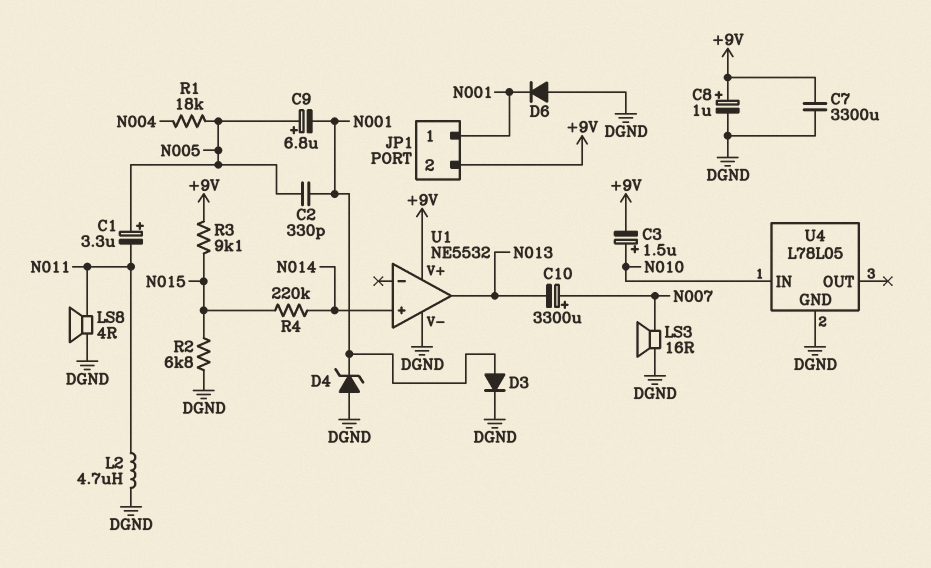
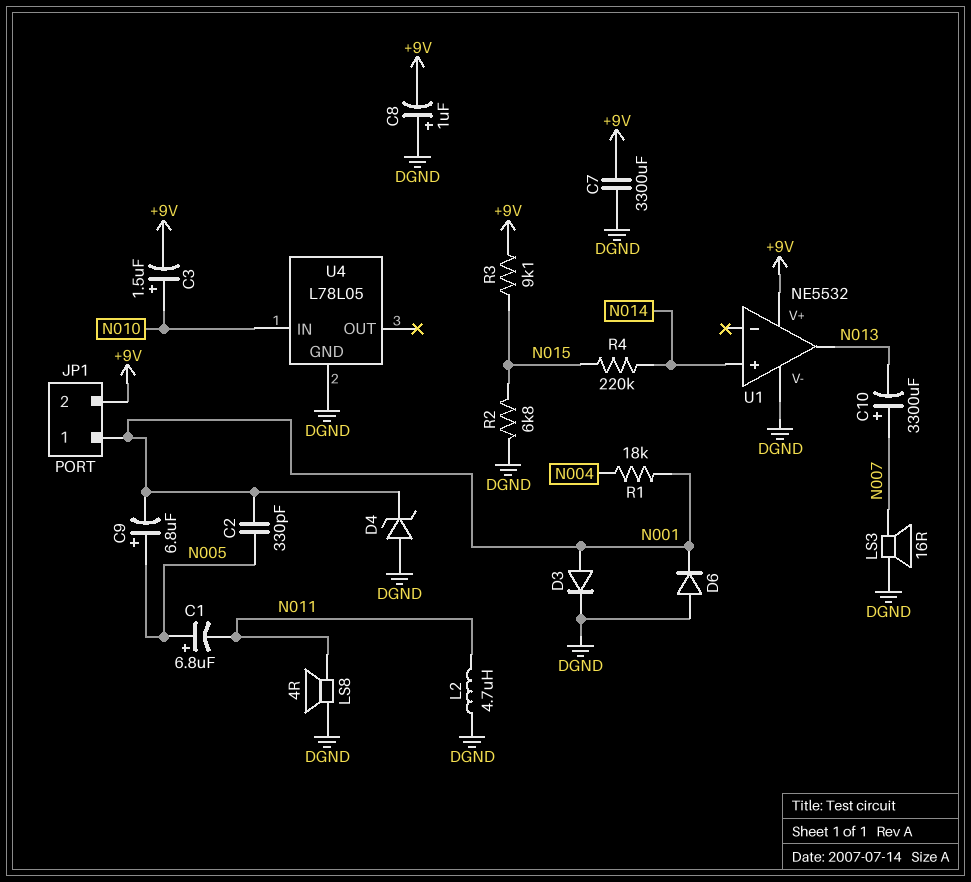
C1: 3.3uF (plus N005, minus N011) -> 6.8uF (plus N005, minus N011)
C8: 1uF (plus +9V, minus DGND) -> 1uF (plus DGND, minus +9V)
R1: 18k (N004, N005) -> 18k (N001, N004)

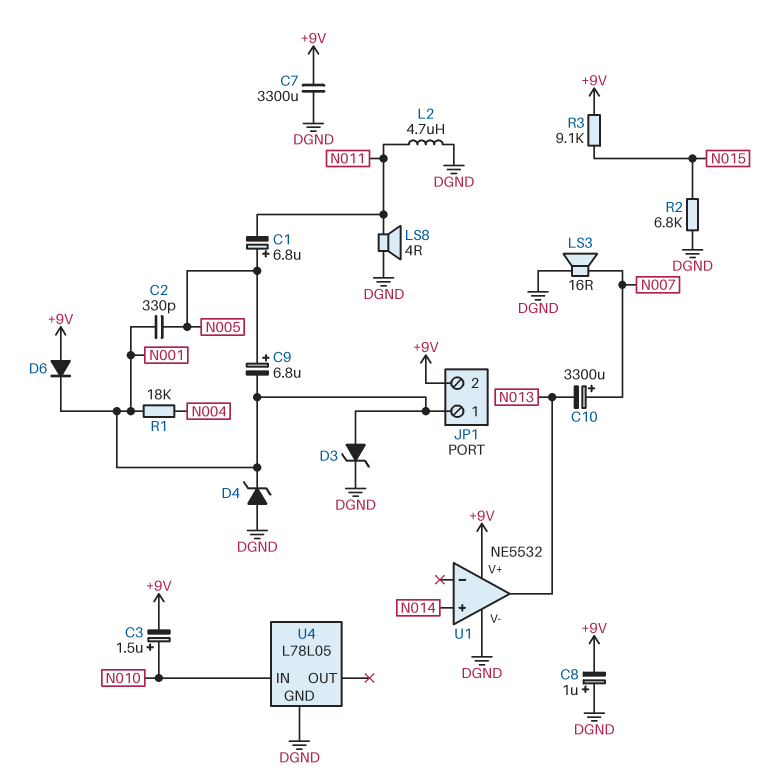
D3: diode (A N001, K DGND) -> zener (A N001, K DGND)
D6: diode (A DGND, K N001) -> diode (A +9V, K N001)
R4: 220k (N014, N015) -> none

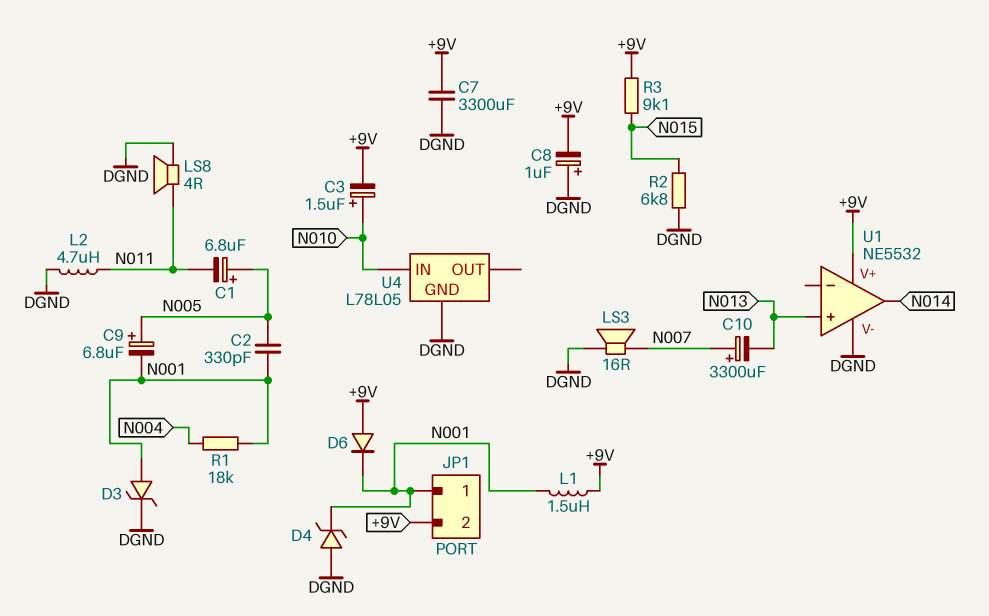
L1: none -> 1.5uH (+9V, N001)
U1 pin in+: N014 -> N013
U1 pin out: N013 -> N014

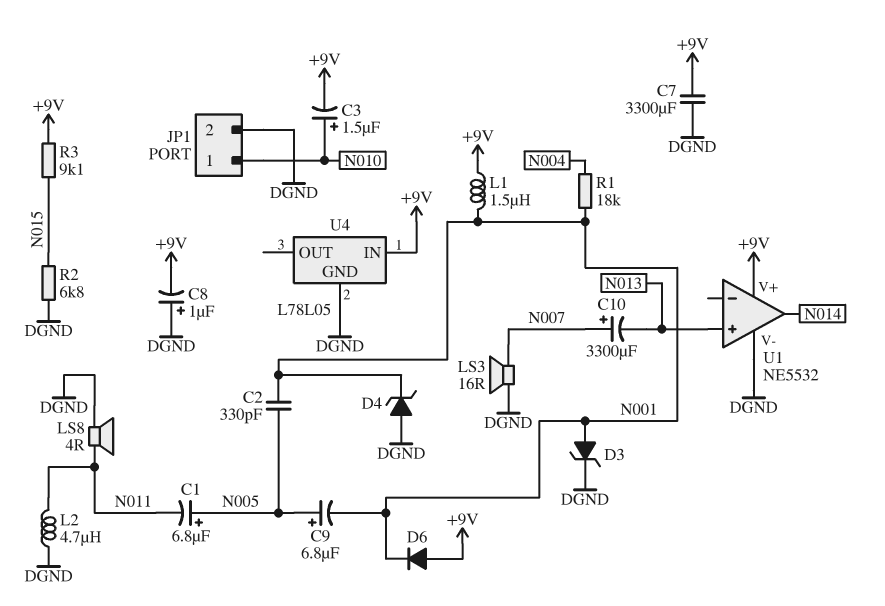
JP1 pin 1: N001 -> N010
JP1 pin 2: +9V -> DGND
U4 pin IN: N010 -> +9V

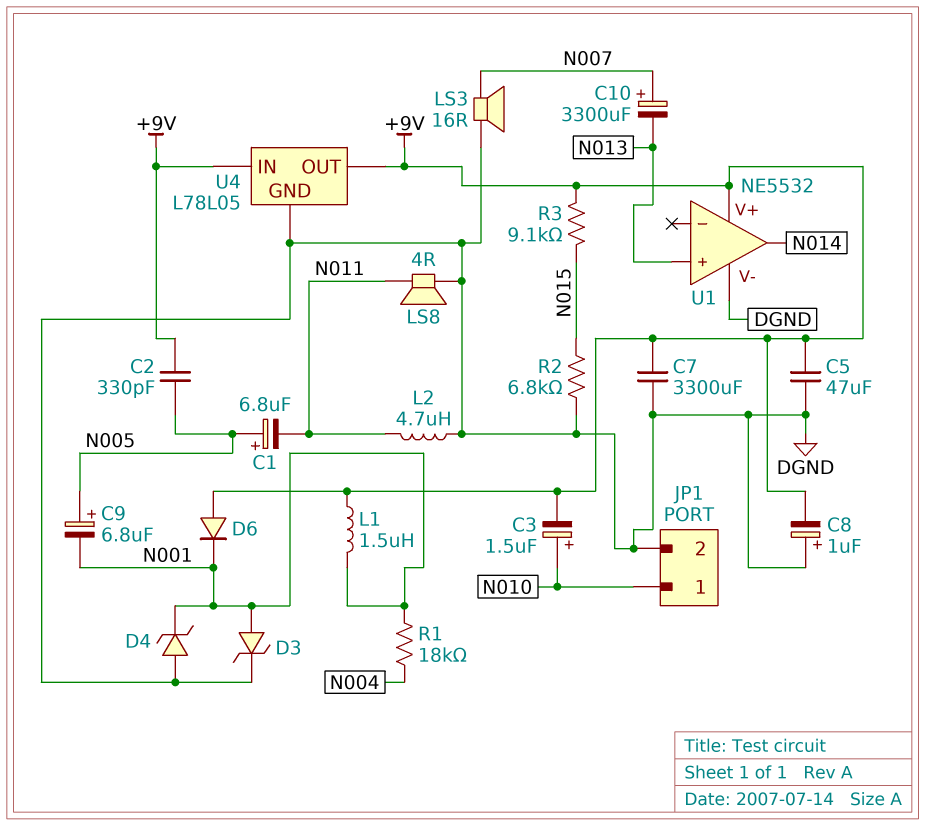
C2: 330pF (N001, N005) -> 330pF (+9V, N005)
C5: none -> 47uF (+9V, DGND)
U4 pin OUT: none -> +9V

